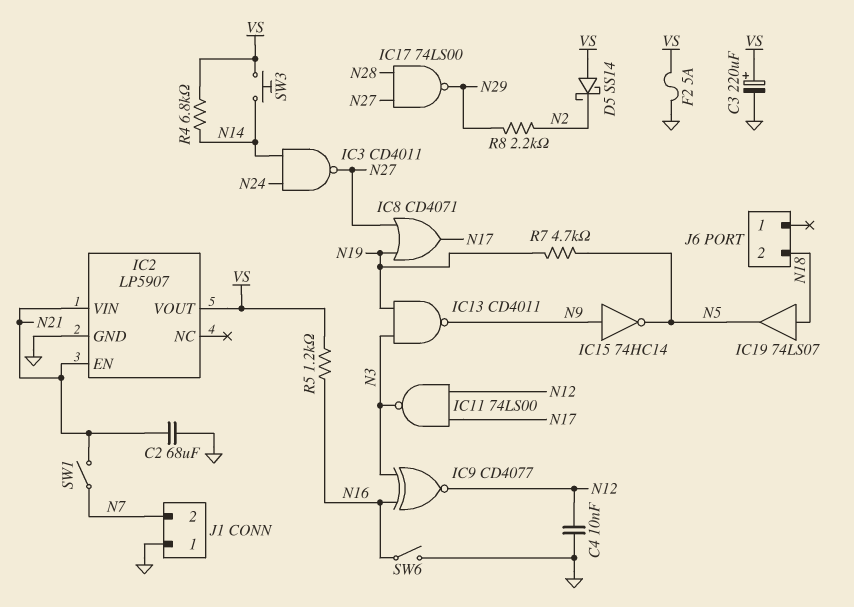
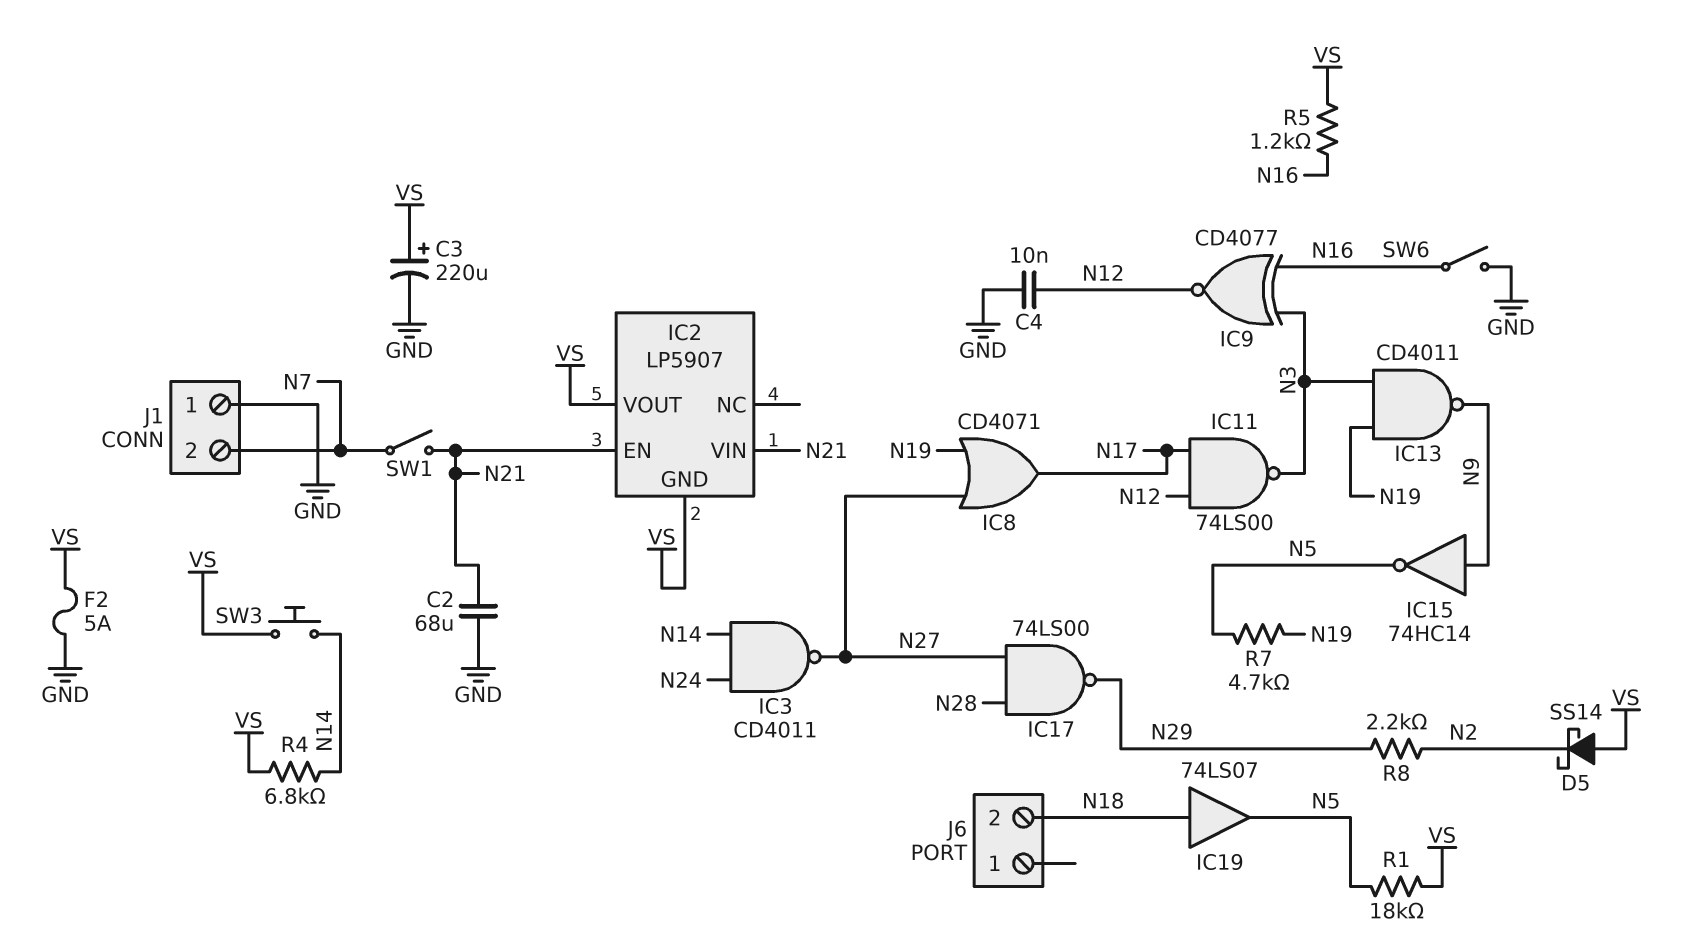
IC2 pin GND: GND -> VS
R1: none -> 18k (N5, VS)

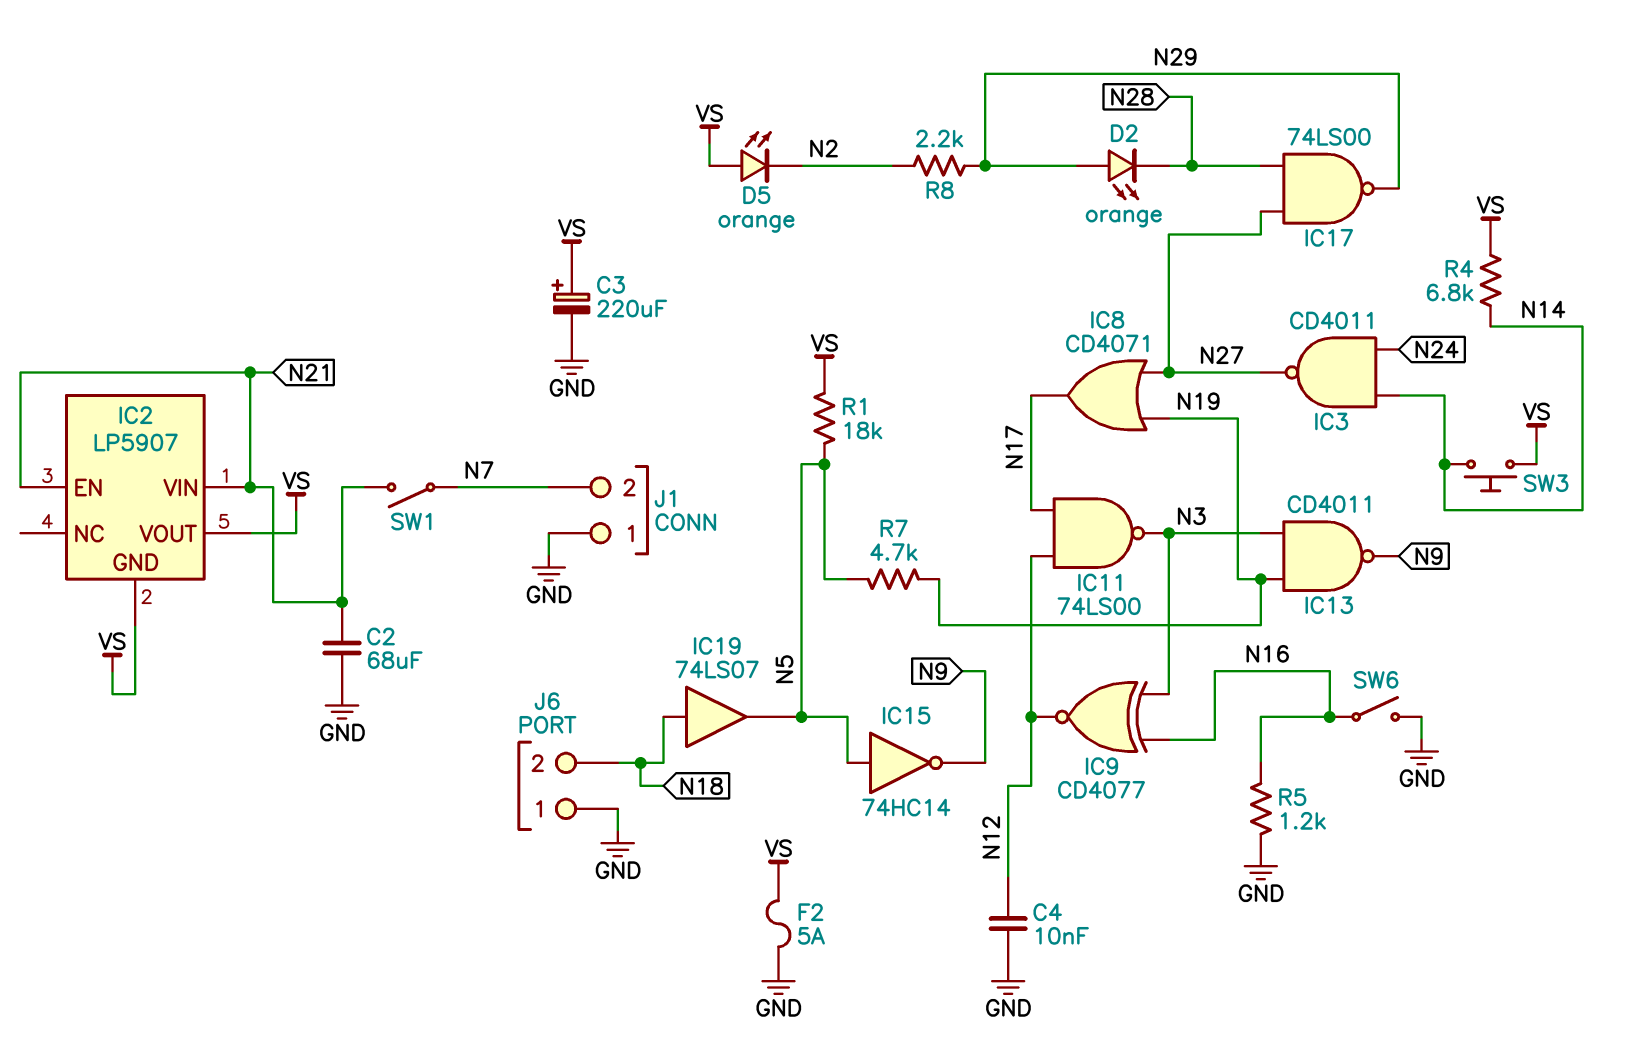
D2: none -> LED orange (A N29, K N28)
D5: schottky SS14 (A VS, K N2) -> LED orange (A VS, K N2)
IC15: NOT 74HC14 (in N9, out N5) -> NOT 74HC14 (in N5, out N9)
J6 pin 1: none -> GND
R5: 1.2k (N16, VS) -> 1.2k (GND, N16)

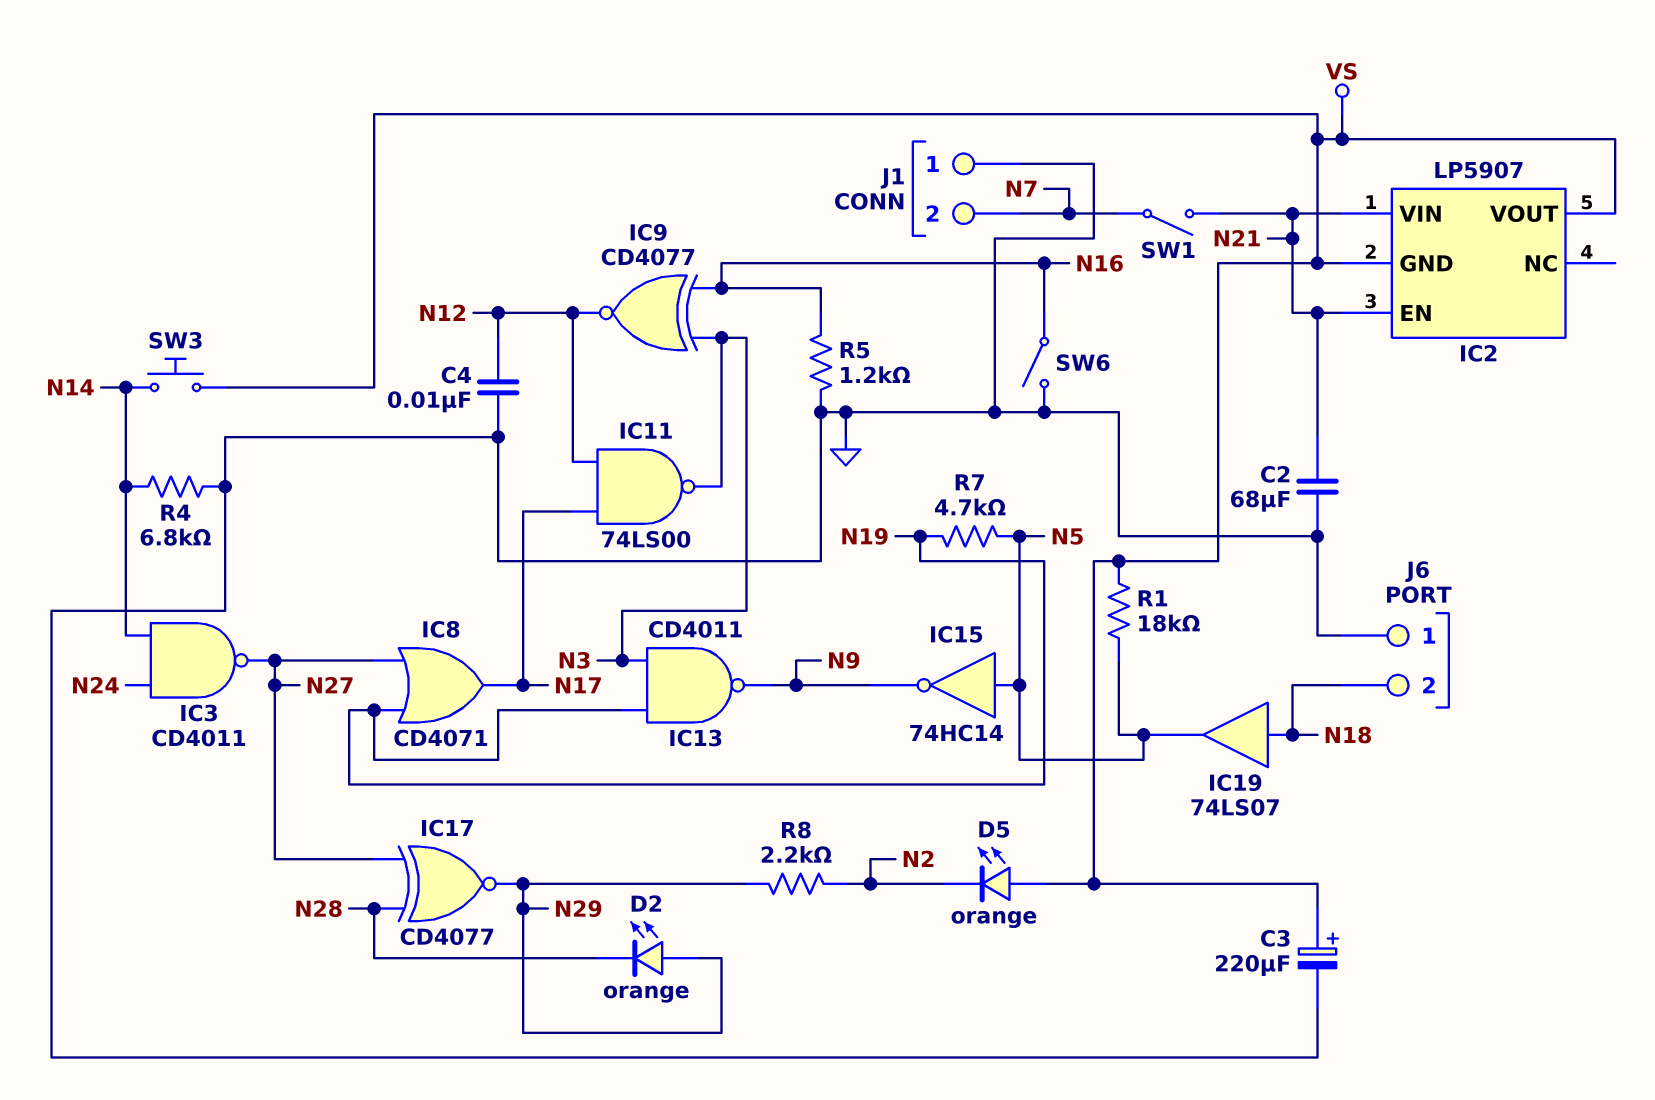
F2: 5A (GND, VS) -> none
IC17: NAND 74LS00 (in N27, in N28, out N29) -> XNOR CD4077 (in N27, in N28, out N29)
R4: 6.8k (N14, VS) -> 6.8k (GND, N14)

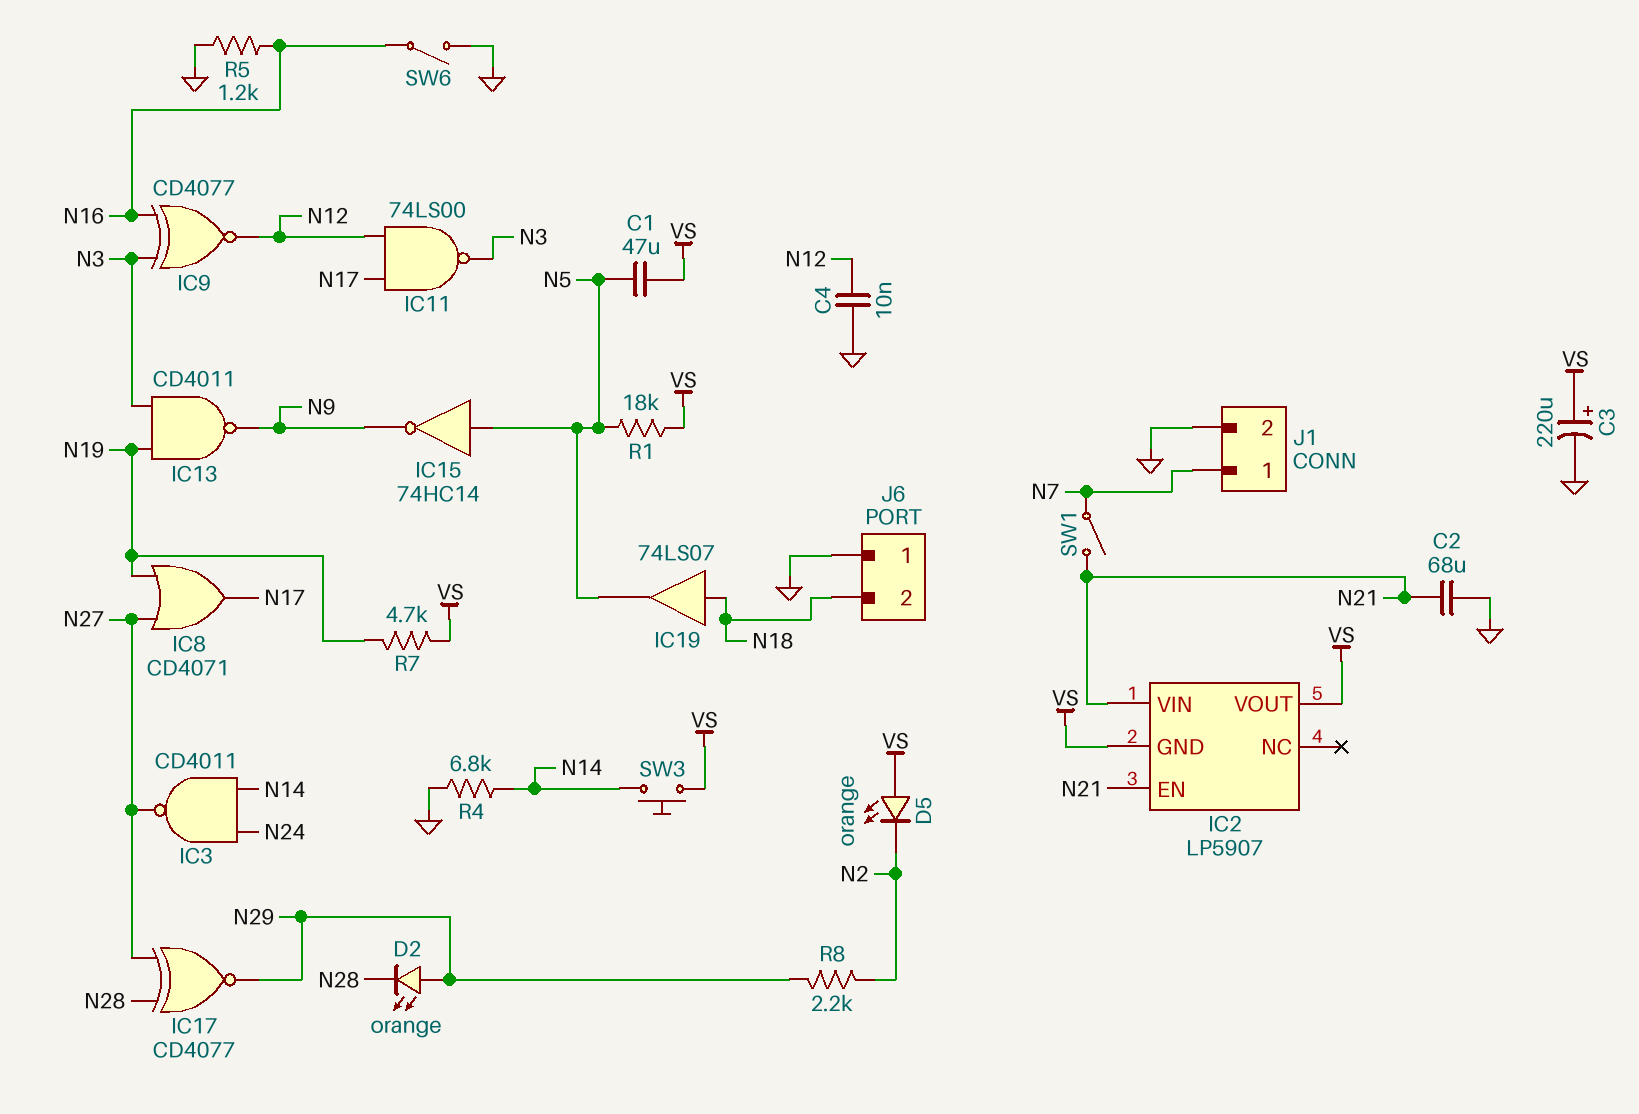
C1: none -> 47uF (N5, VS)
J1 pin 1: GND -> N7
J1 pin 2: N7 -> GND
R7: 4.7k (N5, N19) -> 4.7k (N19, VS)

